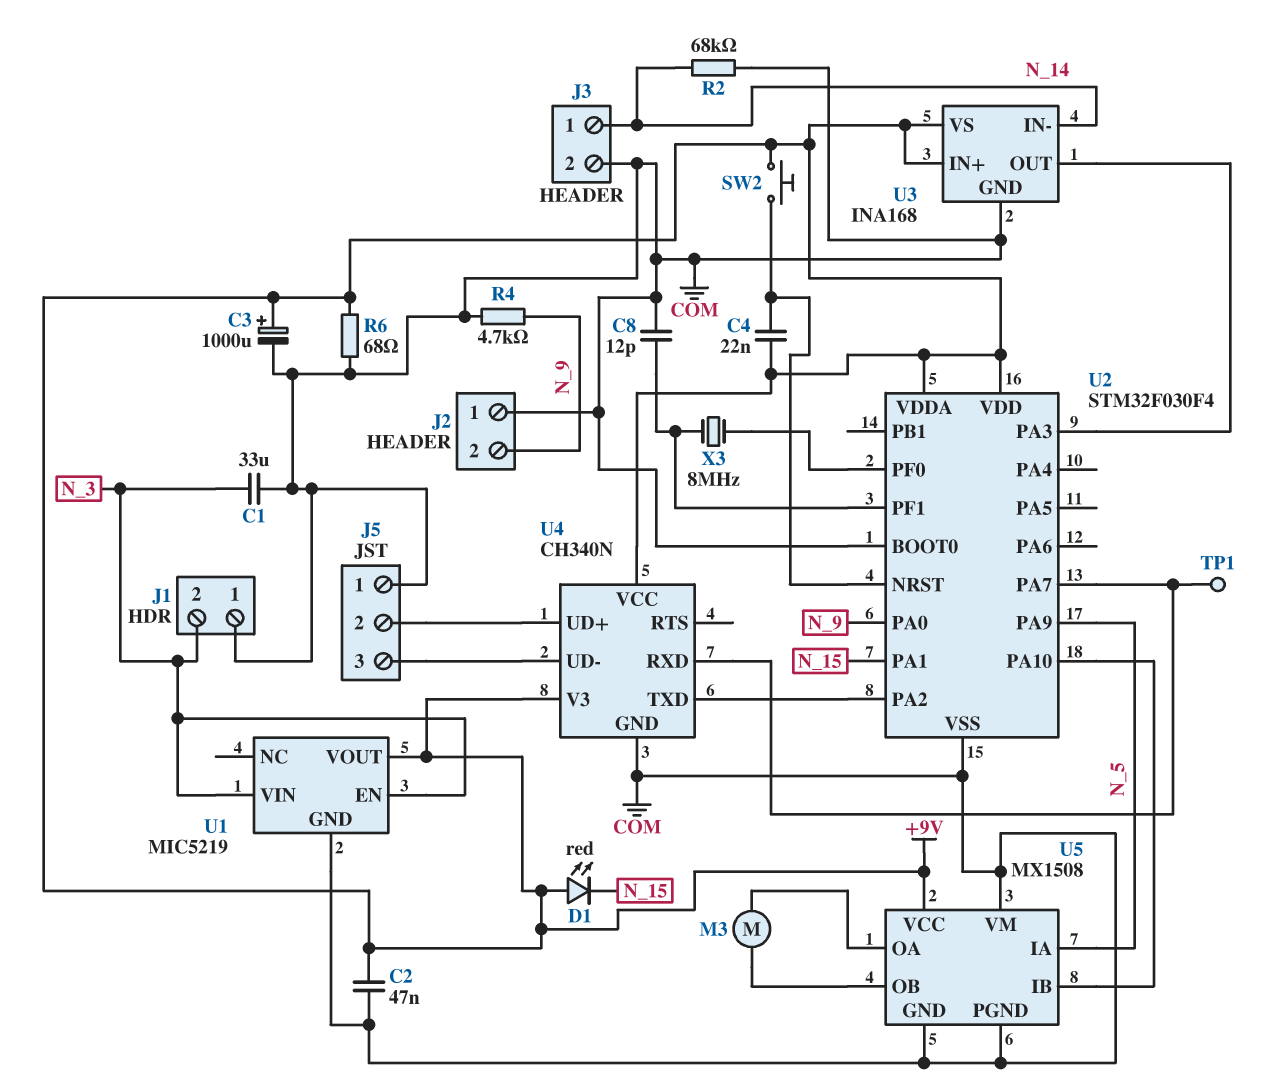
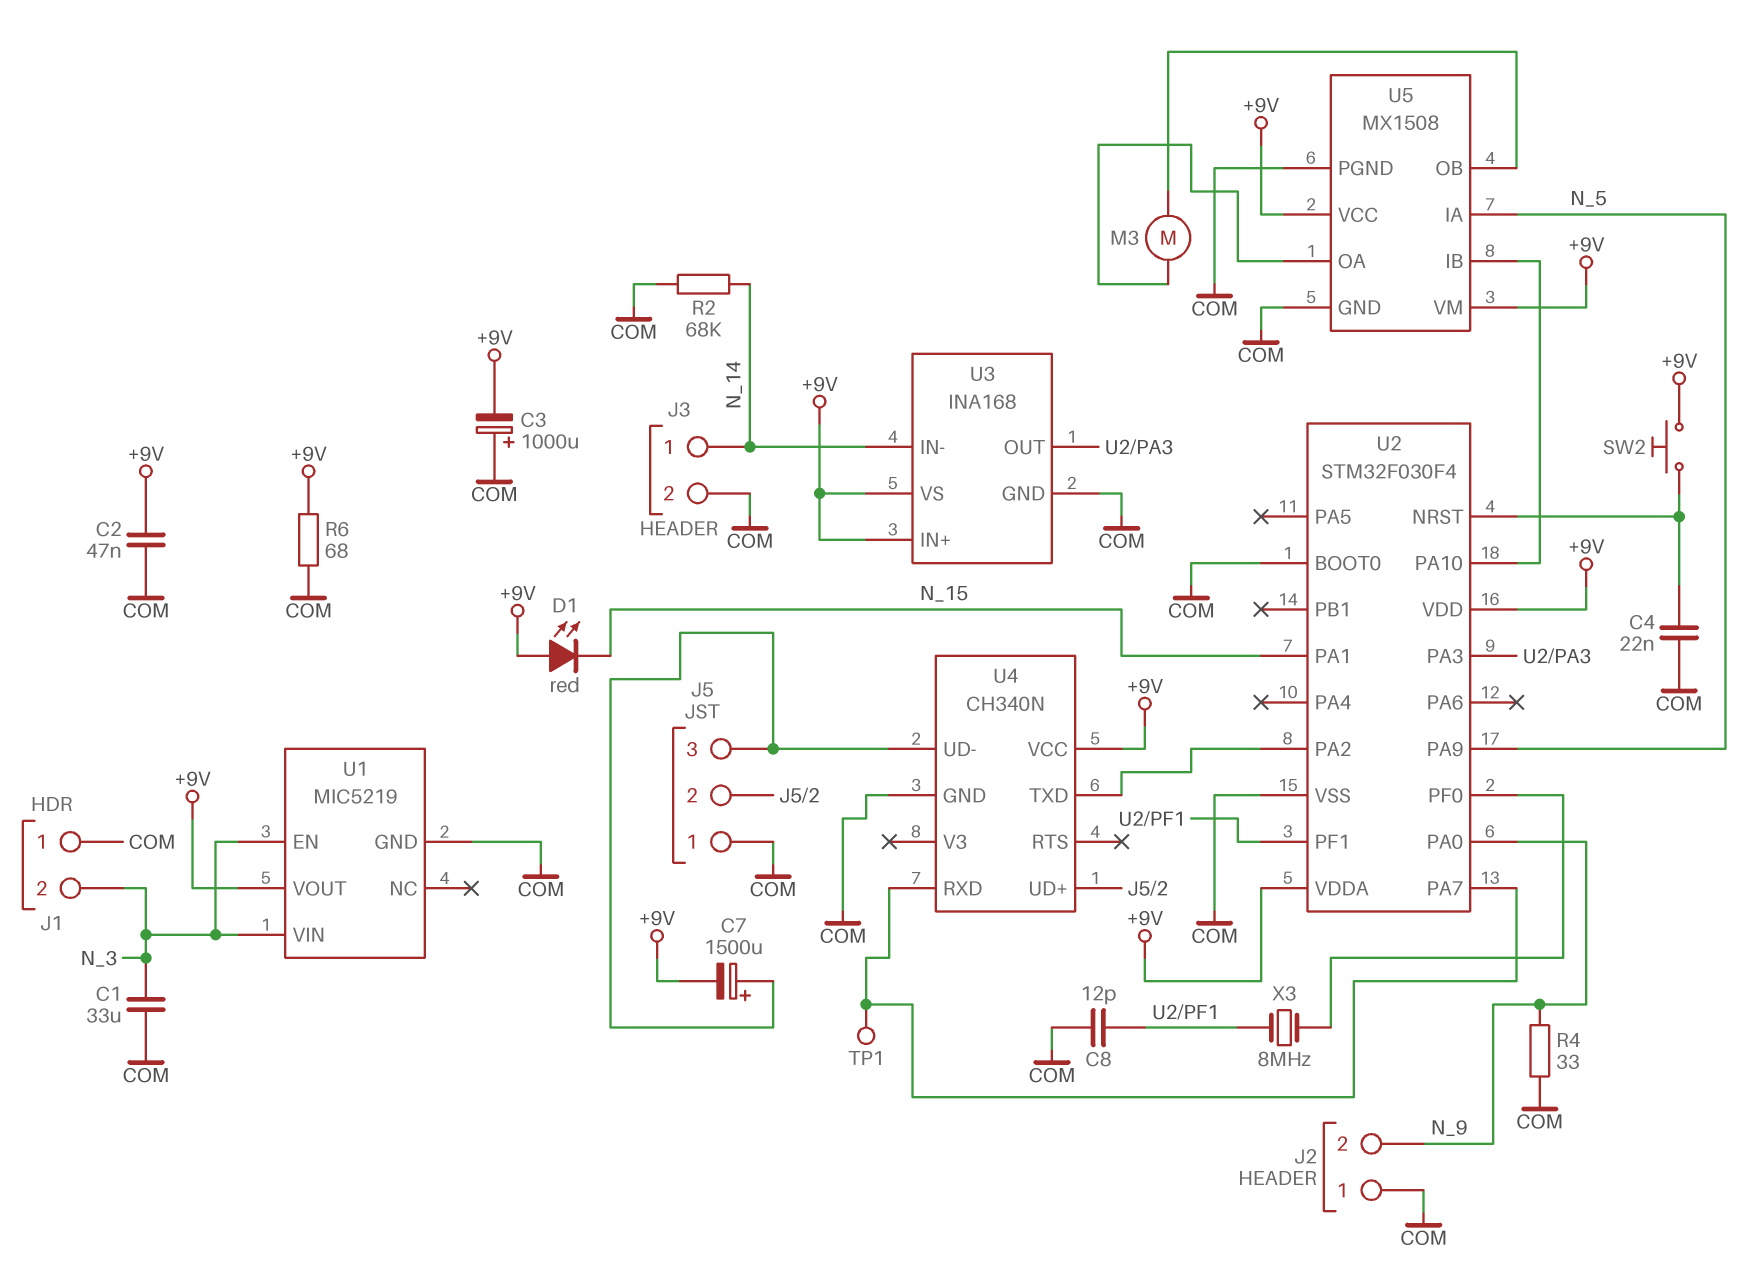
C3: 1000uF (plus +9V, minus COM) -> 1000uF (plus COM, minus +9V)
C4: 22nF (+9V, U2/NRST) -> 22nF (COM, U2/NRST)
C7: none -> 1500uF (plus J5/3, minus +9V)
R4: 4.7k (COM, N_9) -> 33 (COM, N_9)
U4 pin V3: +9V -> none
U5 pin VM: COM -> +9V

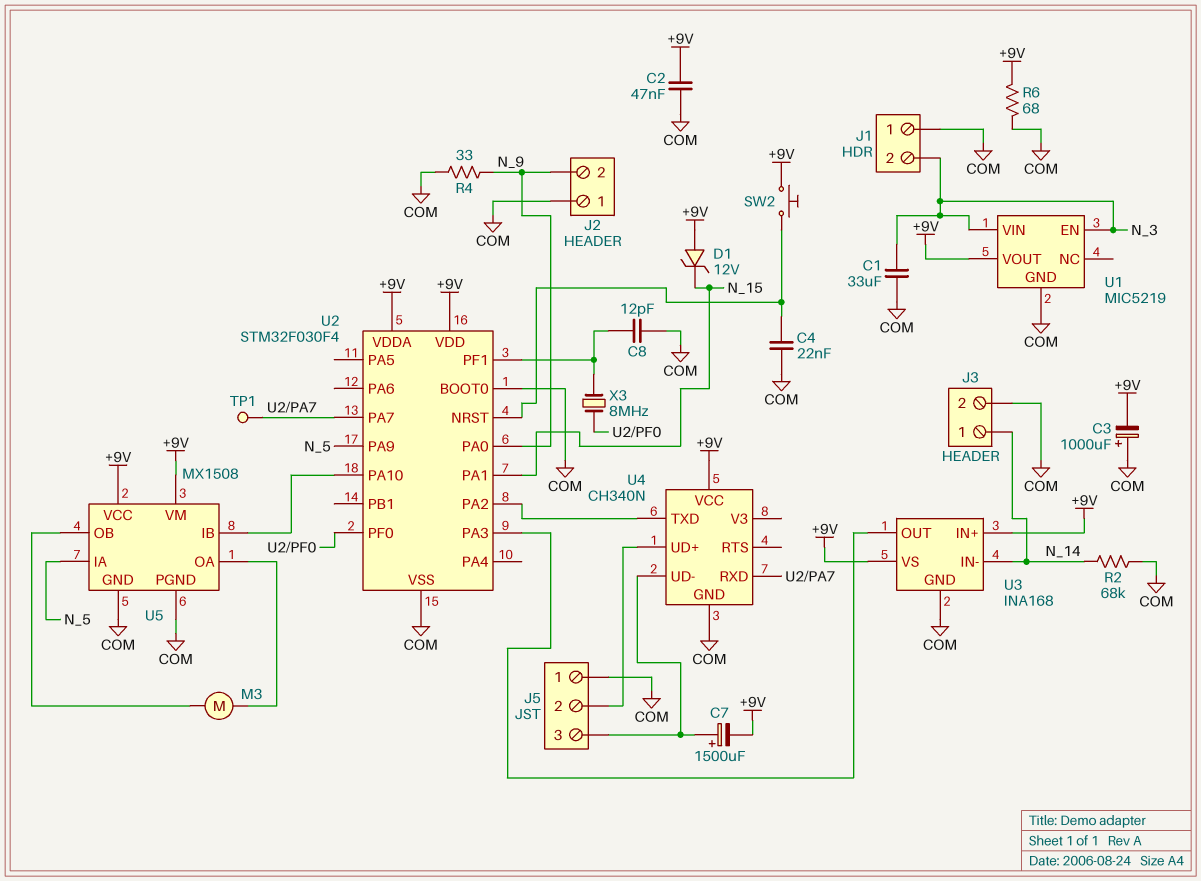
D1: LED red (A +9V, K N_15) -> zener 12V (A +9V, K N_15)

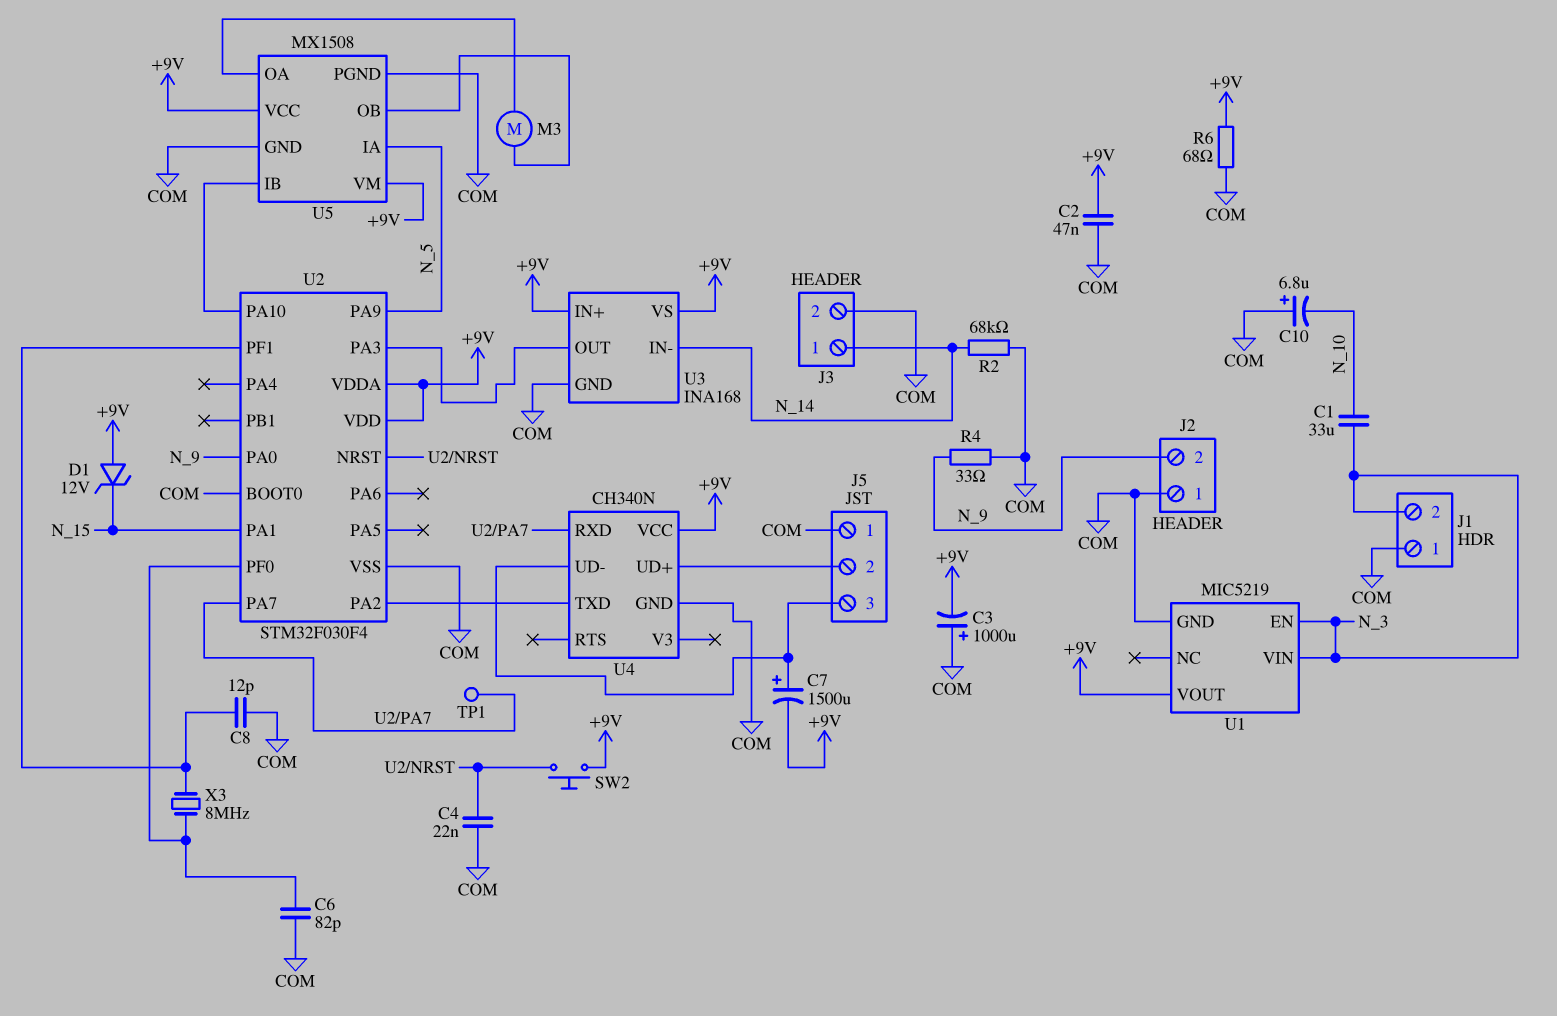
C1: 33uF (COM, N_3) -> 33uF (N_3, N_10)
C6: none -> 82pF (COM, U2/PF0)
C10: none -> 6.8uF (plus COM, minus N_10)

